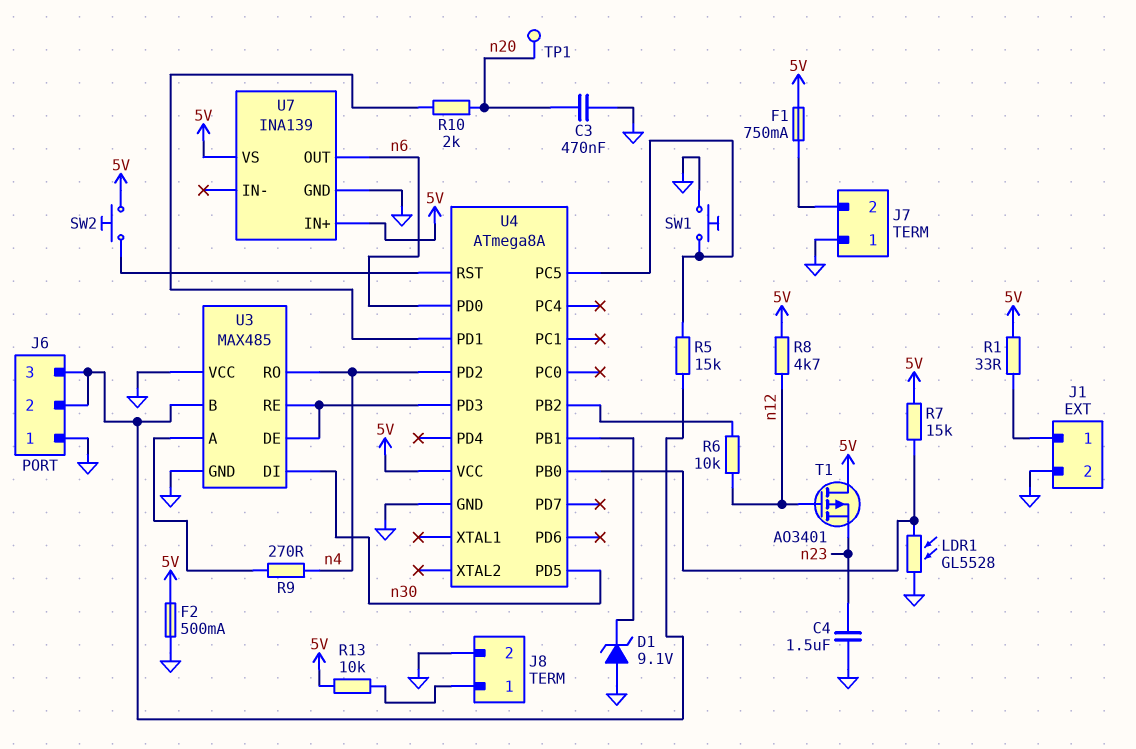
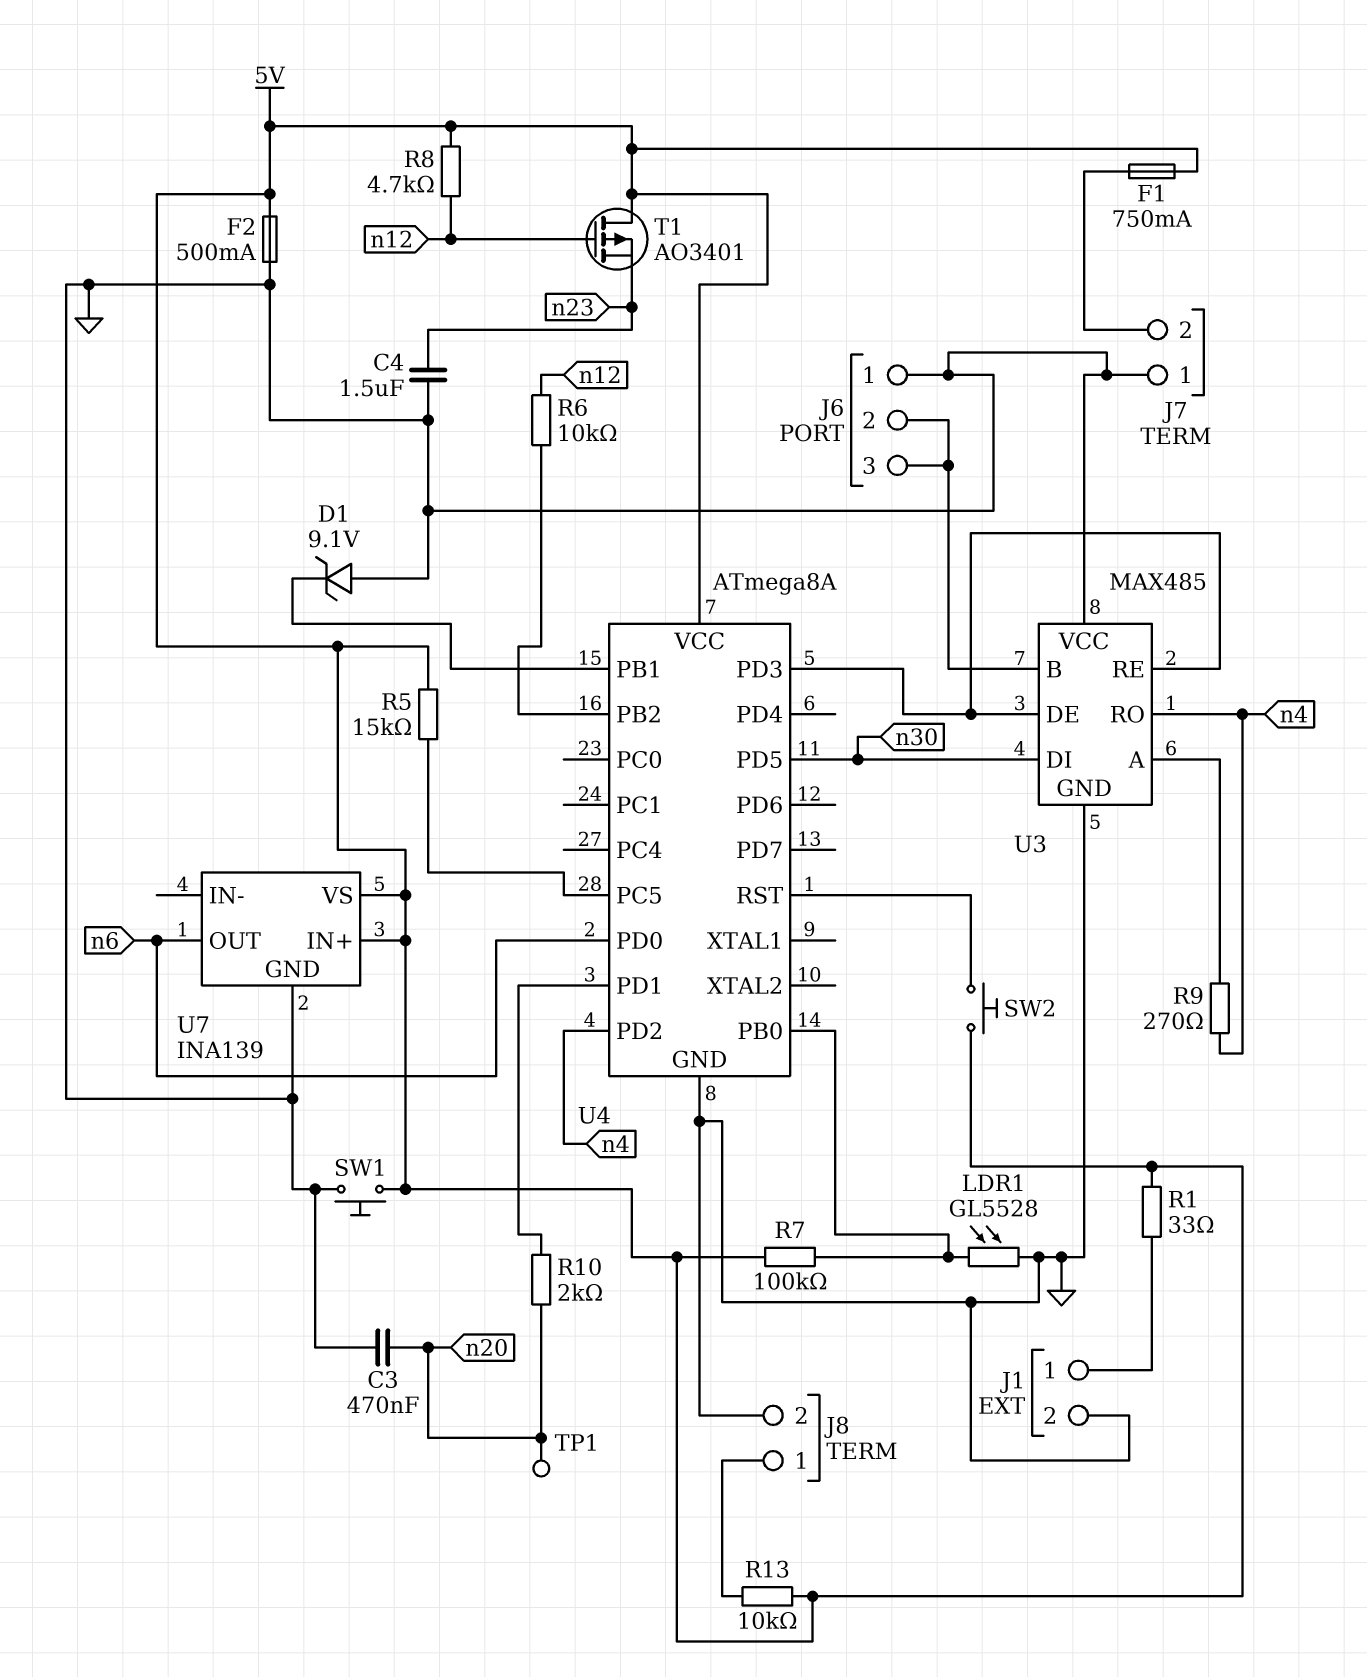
R5: 15k (J6/2, U4/PC5) -> 15k (5V, U4/PC5)
R7: 15k (5V, U4/PB0) -> 100k (5V, U4/PB0)
SW1: button (GND, U4/PC5) -> button (5V, GND)

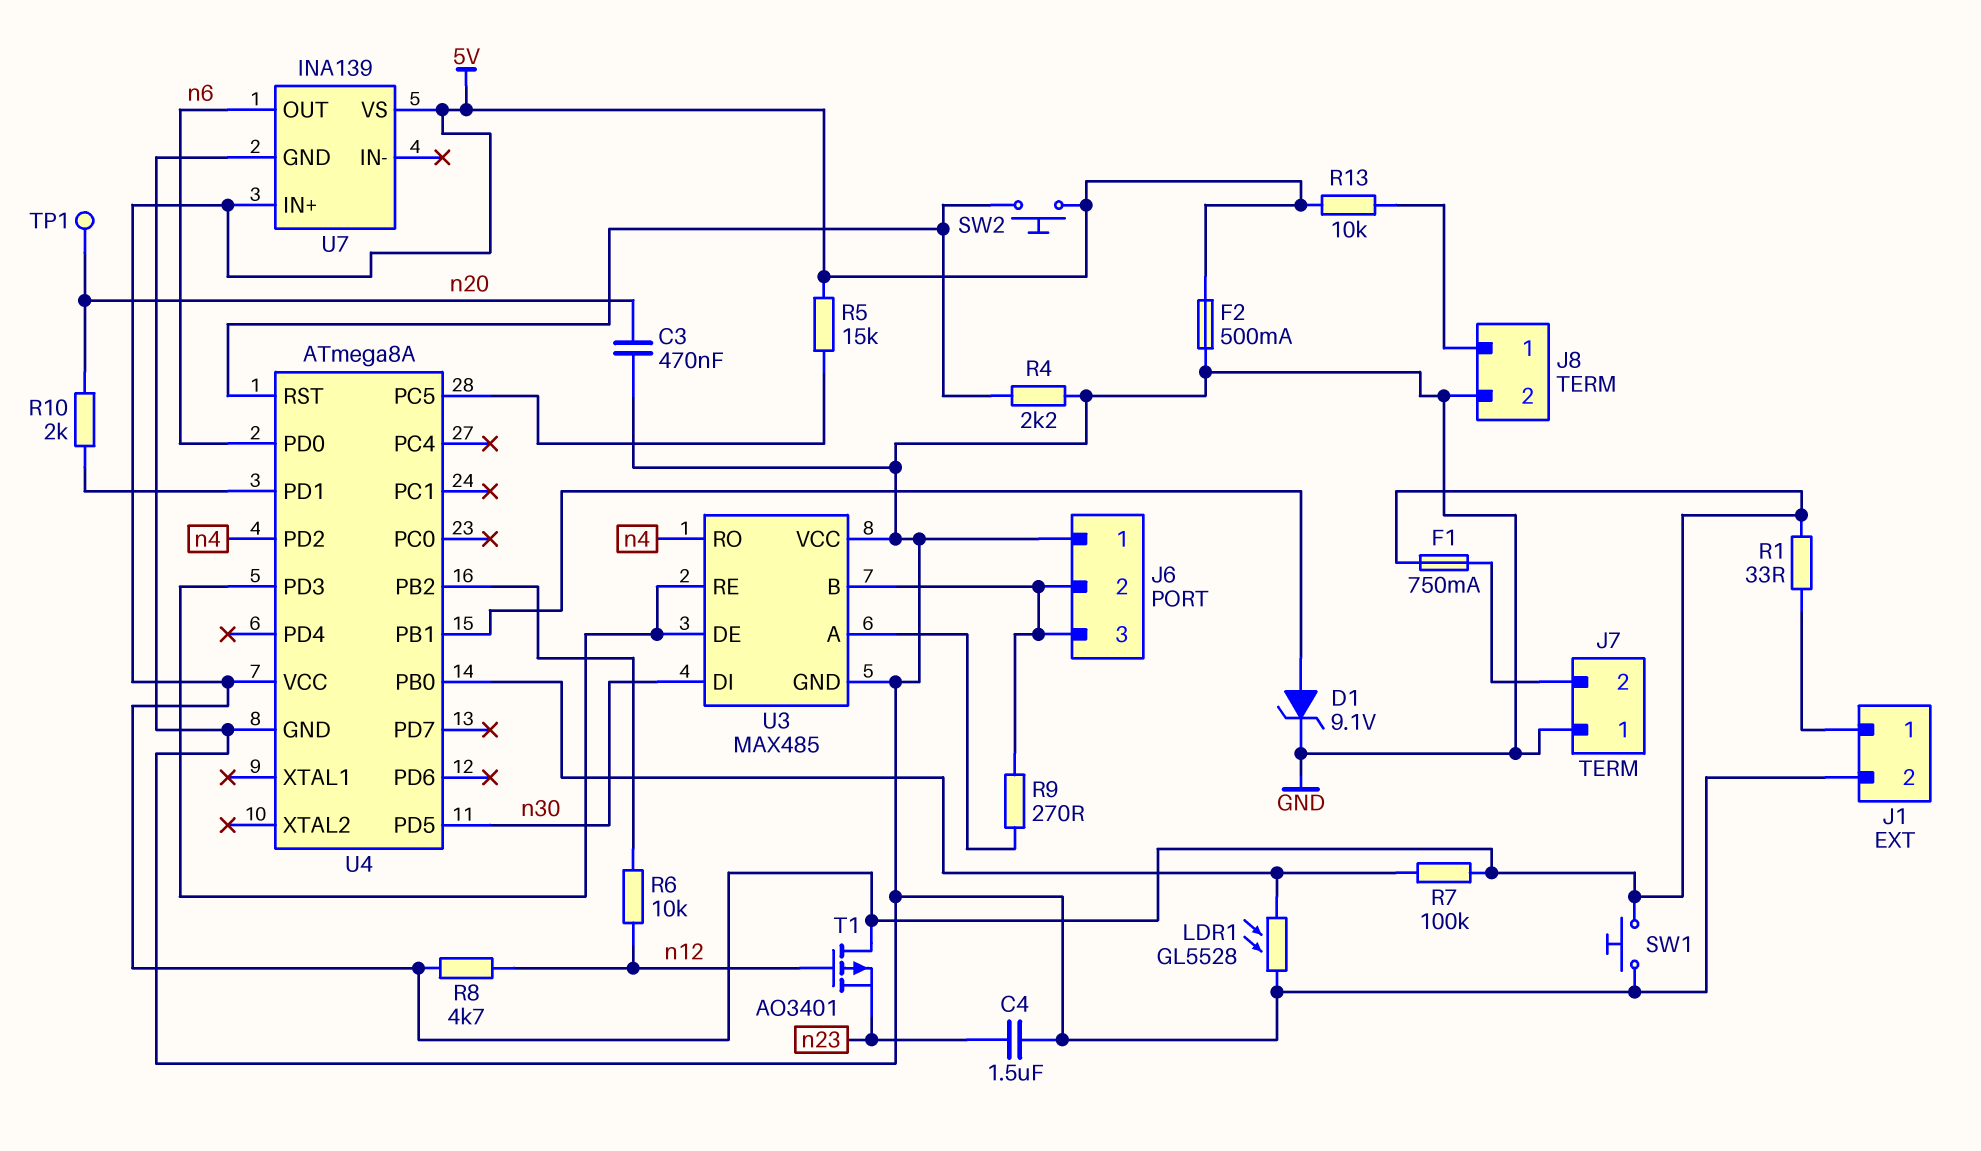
D1: zener 9.1V (A GND, K U4/PB1) -> zener 9.1V (A U4/PB1, K GND)
R4: none -> 2.2k (GND, U4/RST)
R9: 270 (U3/A, n4) -> 270 (J6/2, U3/A)

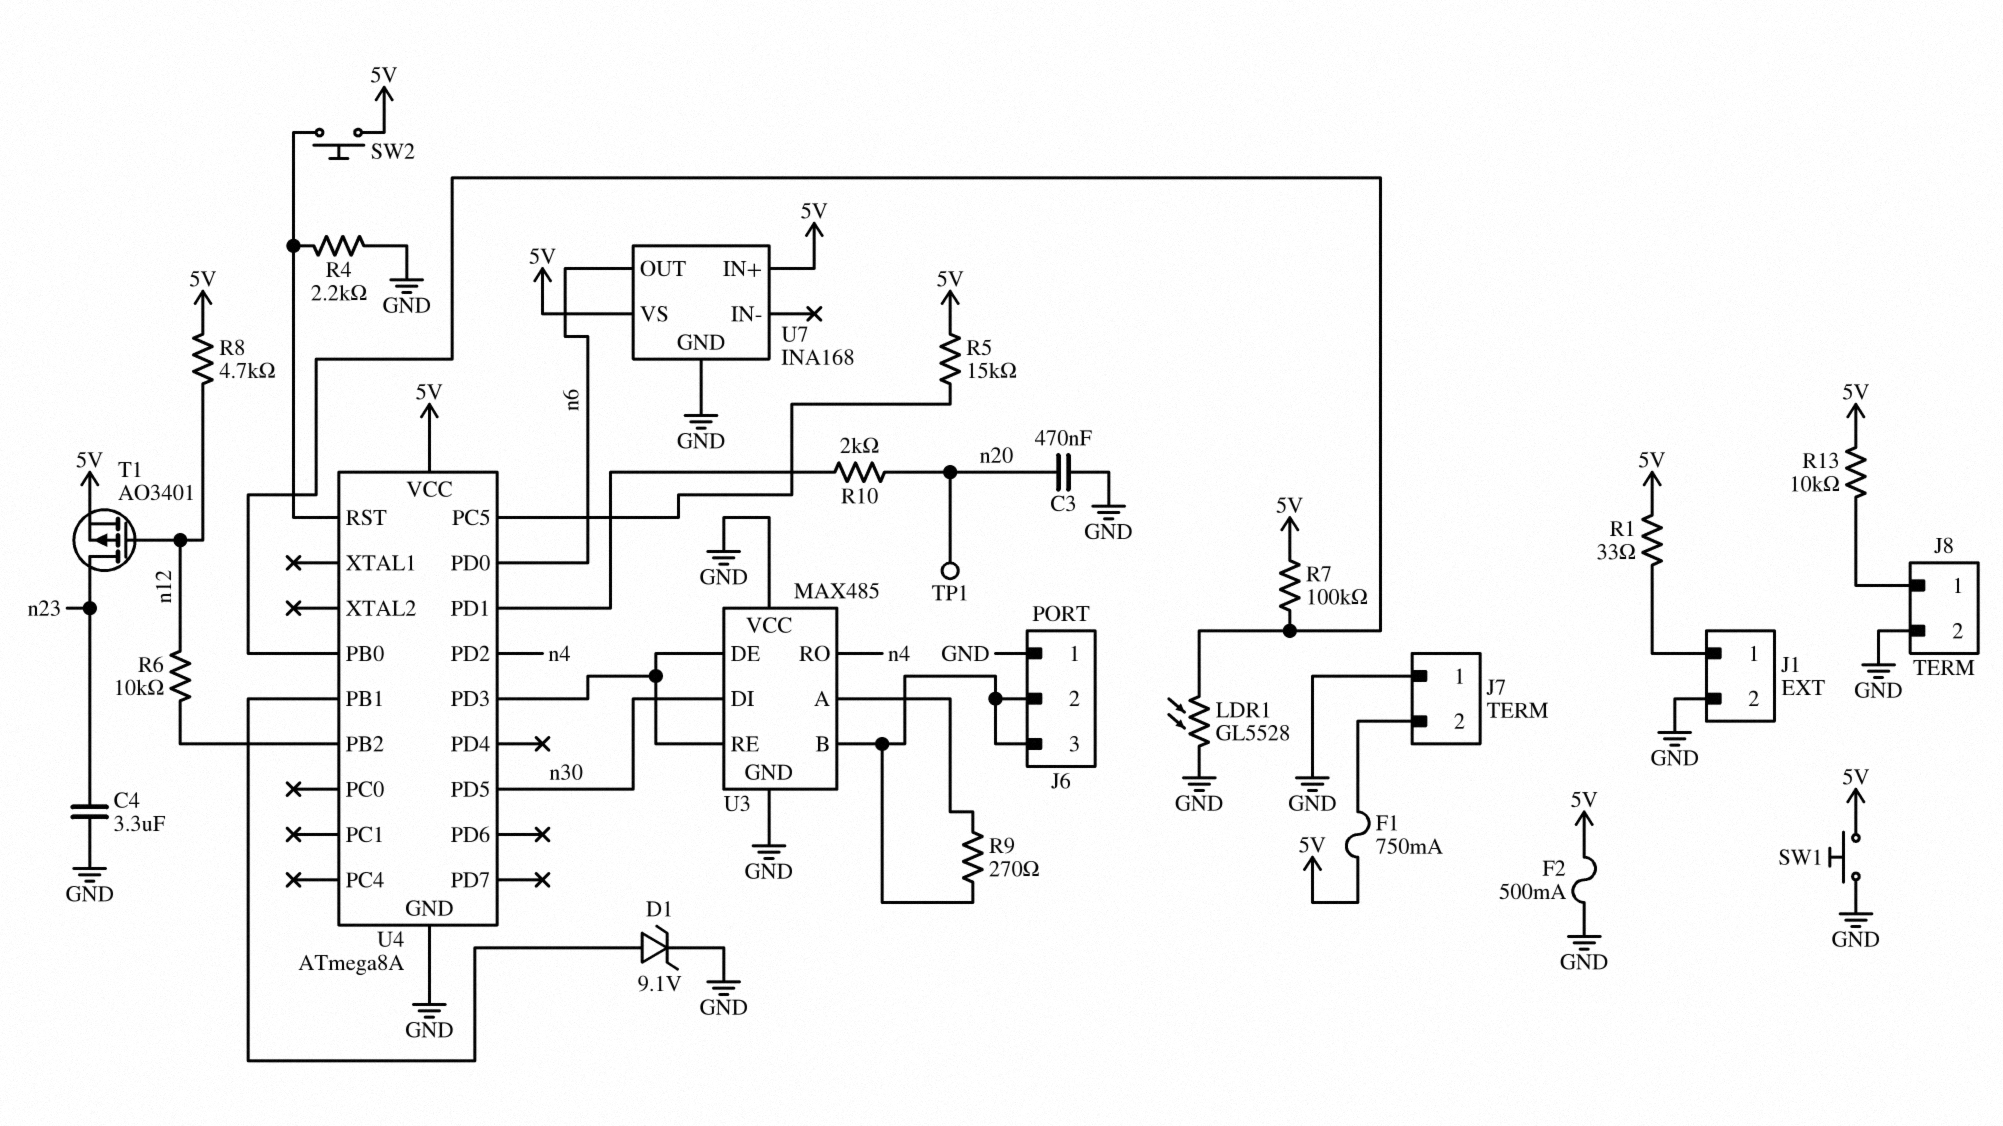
C4: 1.5uF (GND, n23) -> 3.3uF (GND, n23)
T1: PMOS AO3401 (G n12, D 5V, S n23) -> PMOS AO3401 (G n12, D n23, S 5V)
U7: INA139 -> INA168

